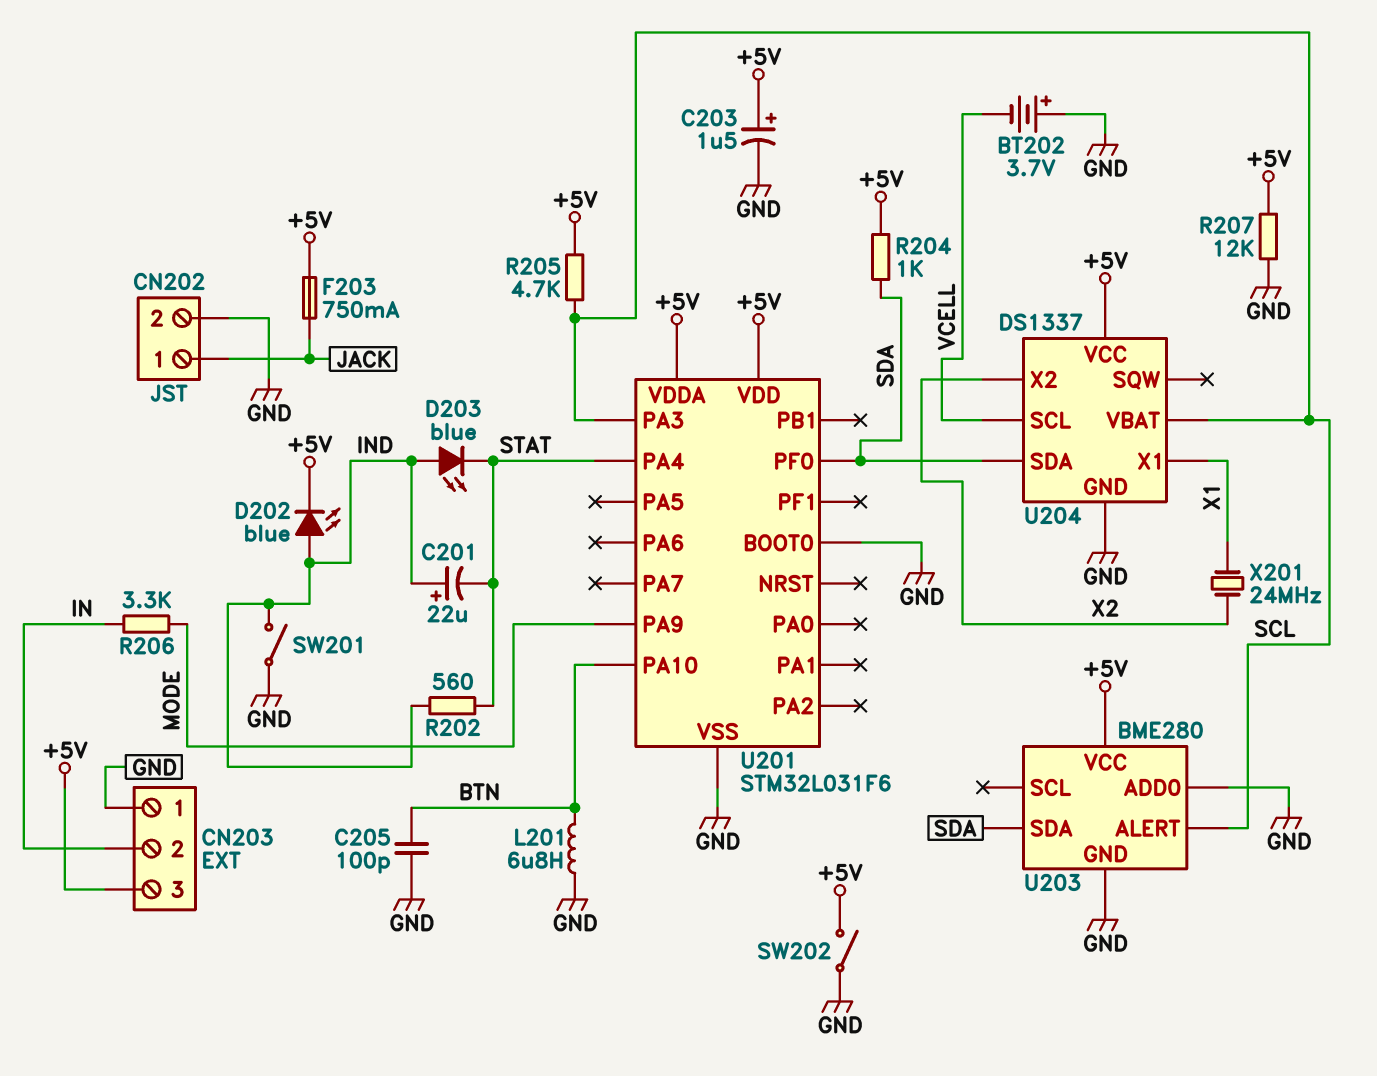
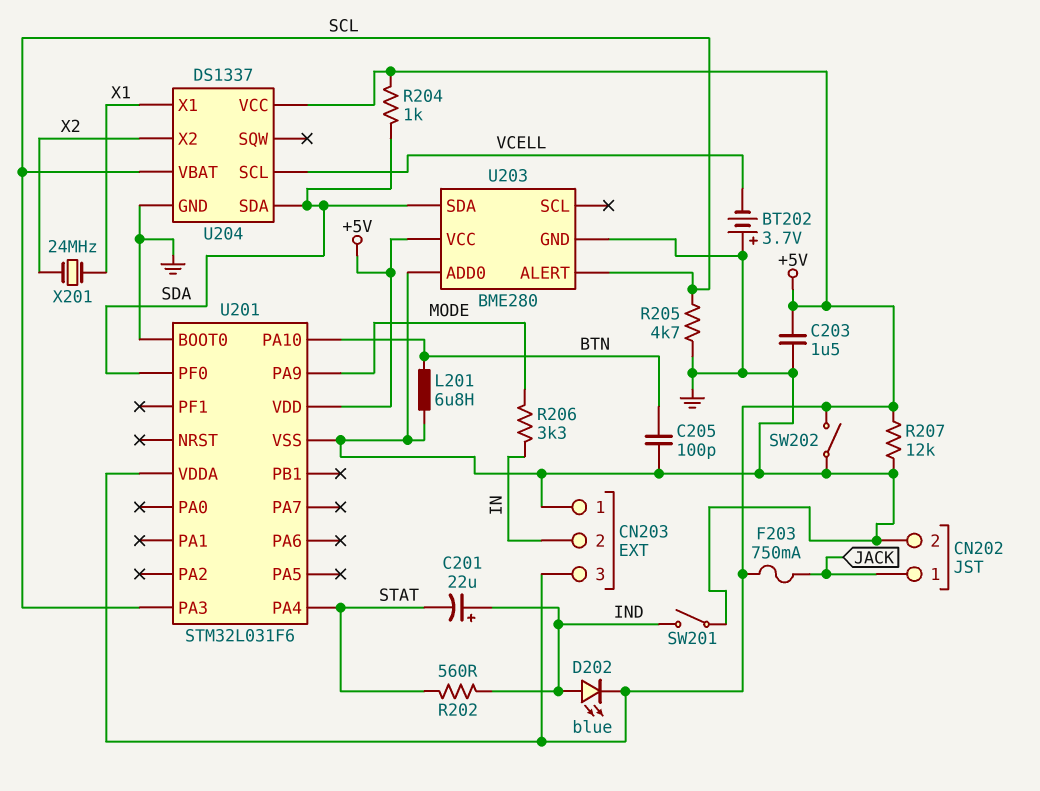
C203: 1.5uF (plus +5V, minus GND) -> 1.5uF (+5V, GND)
D203: LED blue (A IND, K STAT) -> none
R205: 4.7k (+5V, SCL) -> 4.7k (GND, SCL)

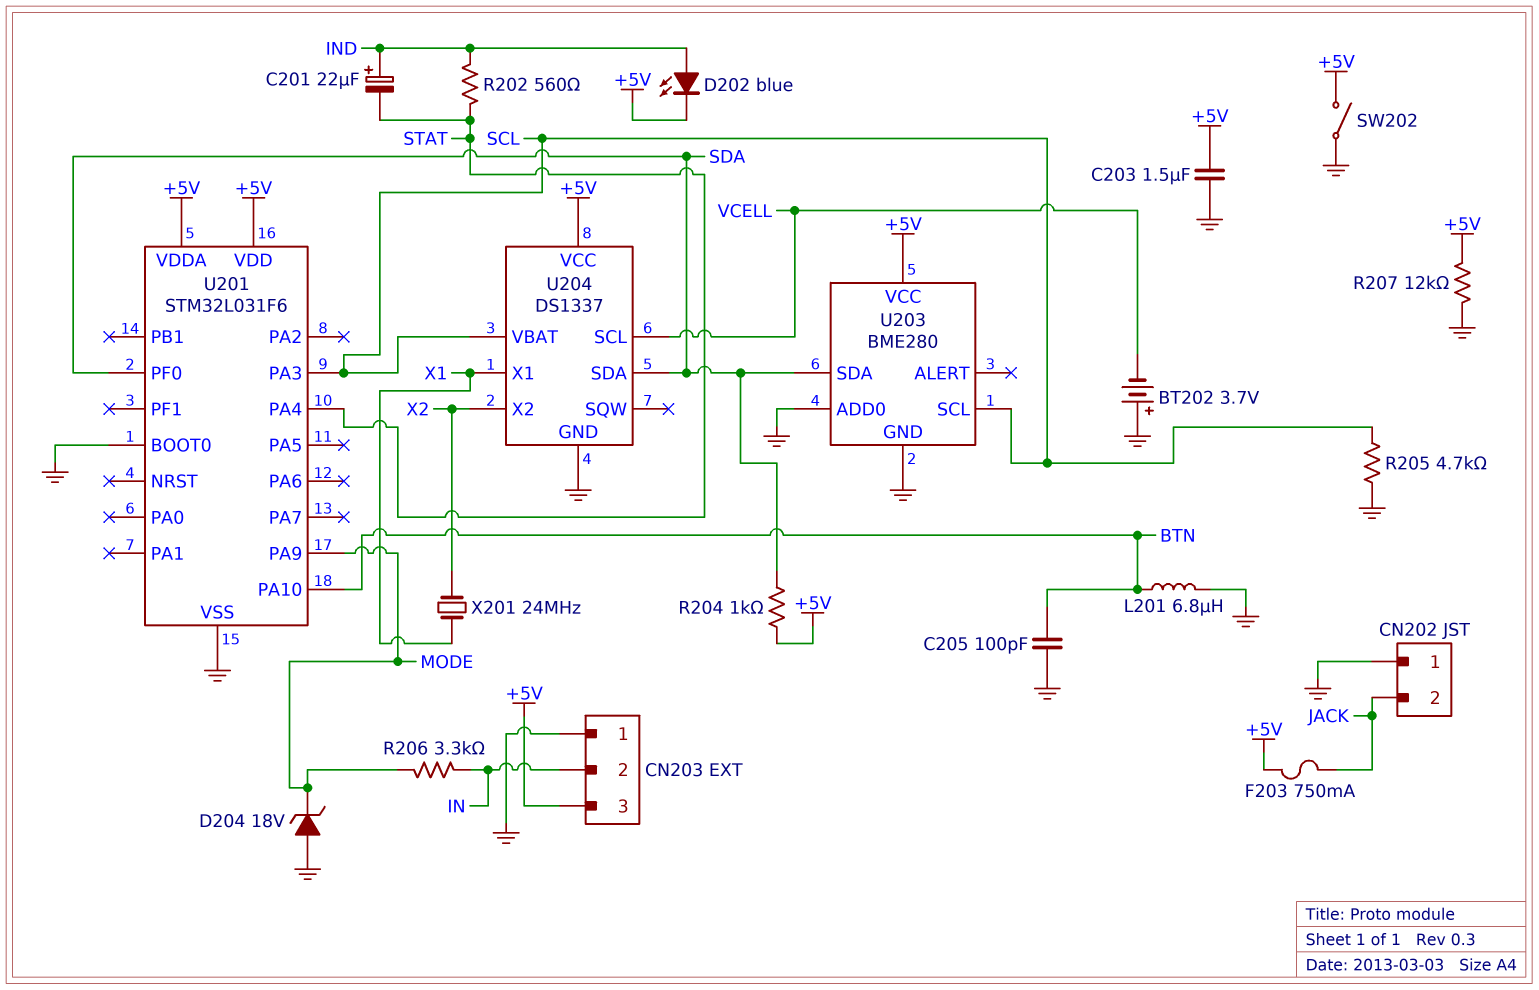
CN202 pin 1: JACK -> GND
CN202 pin 2: GND -> JACK
D204: none -> zener 18V (A GND, K MODE)
SW201: switch (GND, IND) -> none
U203 pin ALERT: SCL -> none
U203 pin SCL: none -> SCL

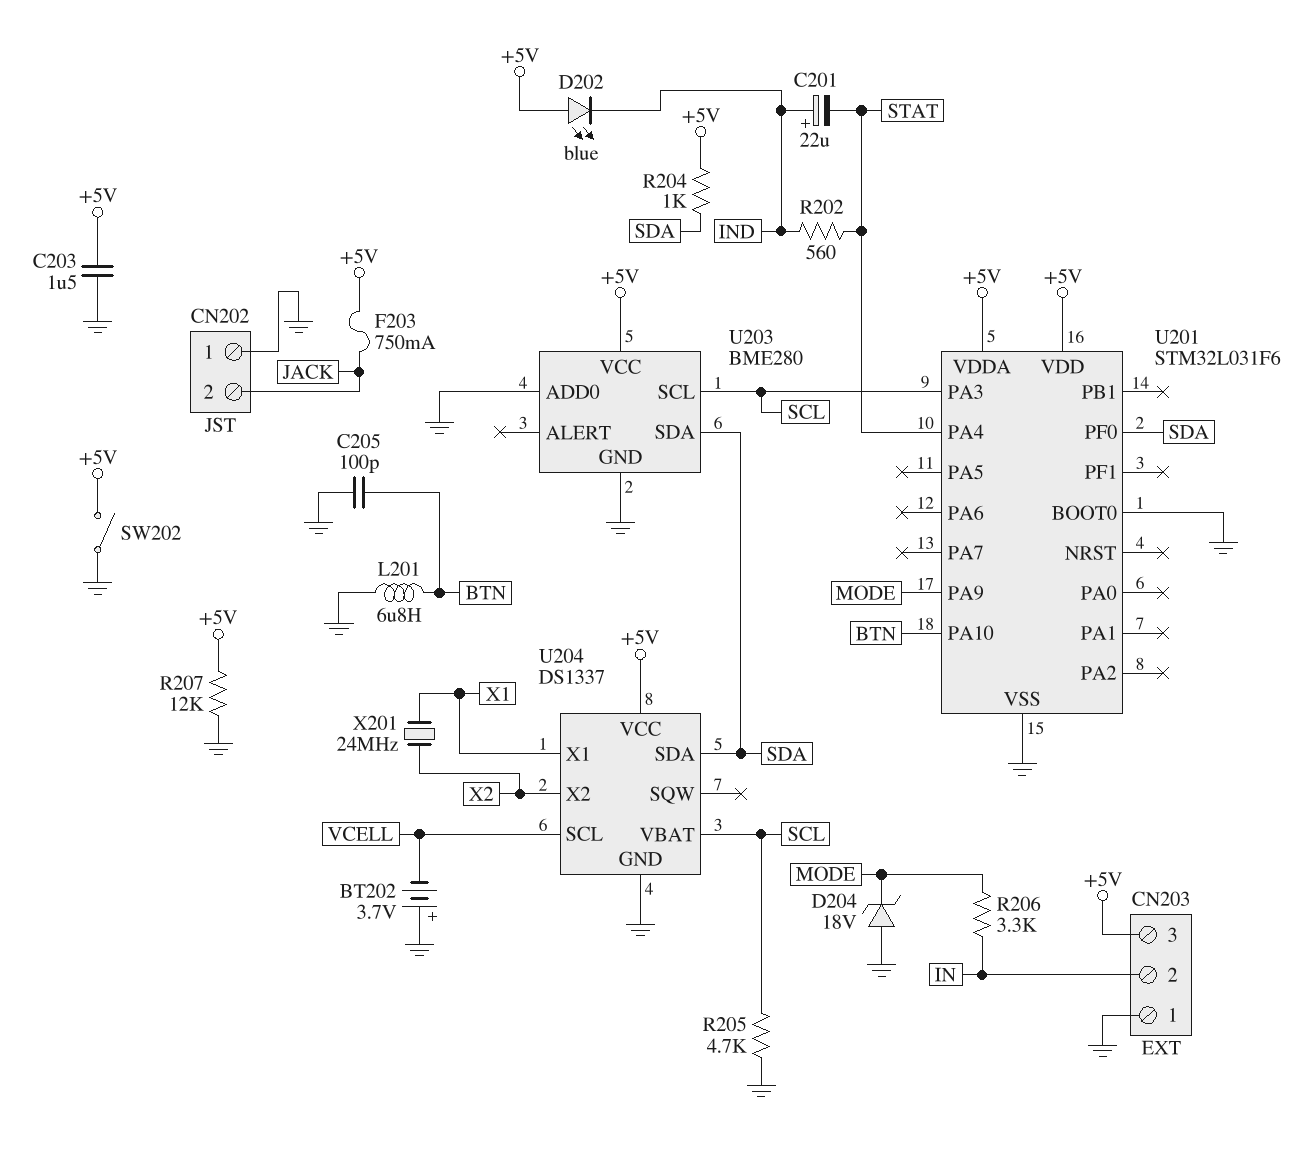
D202: LED blue (A IND, K +5V) -> LED blue (A +5V, K IND)

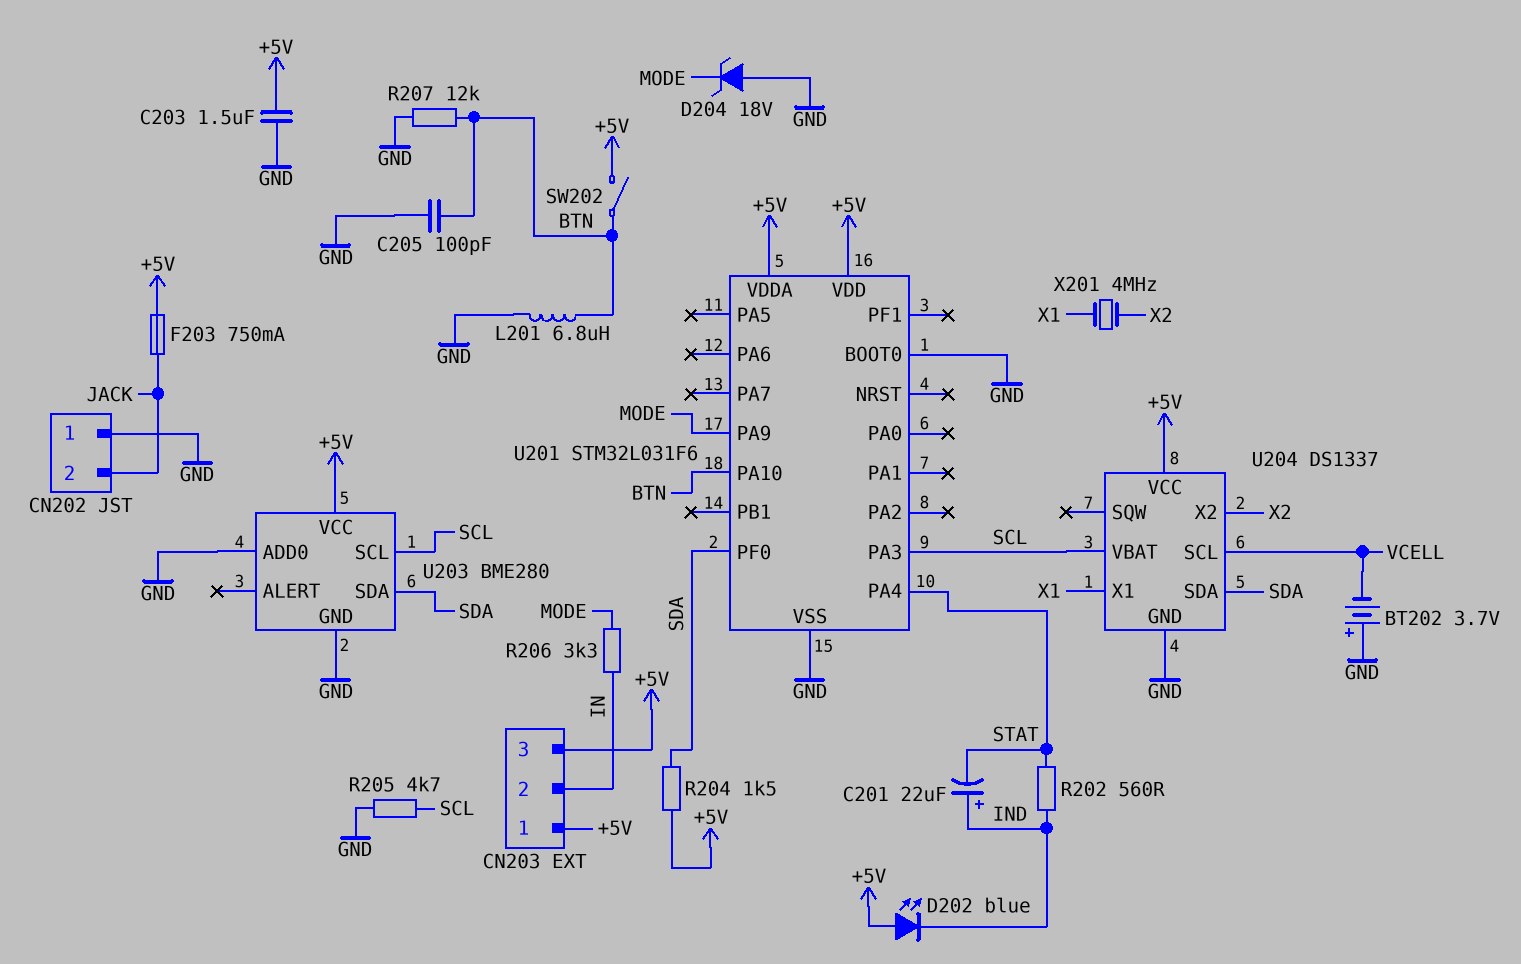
CN203 pin 1: GND -> +5V
R204: 1k (+5V, SDA) -> 1.5k (+5V, SDA)
R207: 12k (+5V, GND) -> 12k (BTN, GND)
SW202: switch (+5V, GND) -> switch (+5V, BTN)
X201: 24MHz (X1, X2) -> 4MHz (X1, X2)

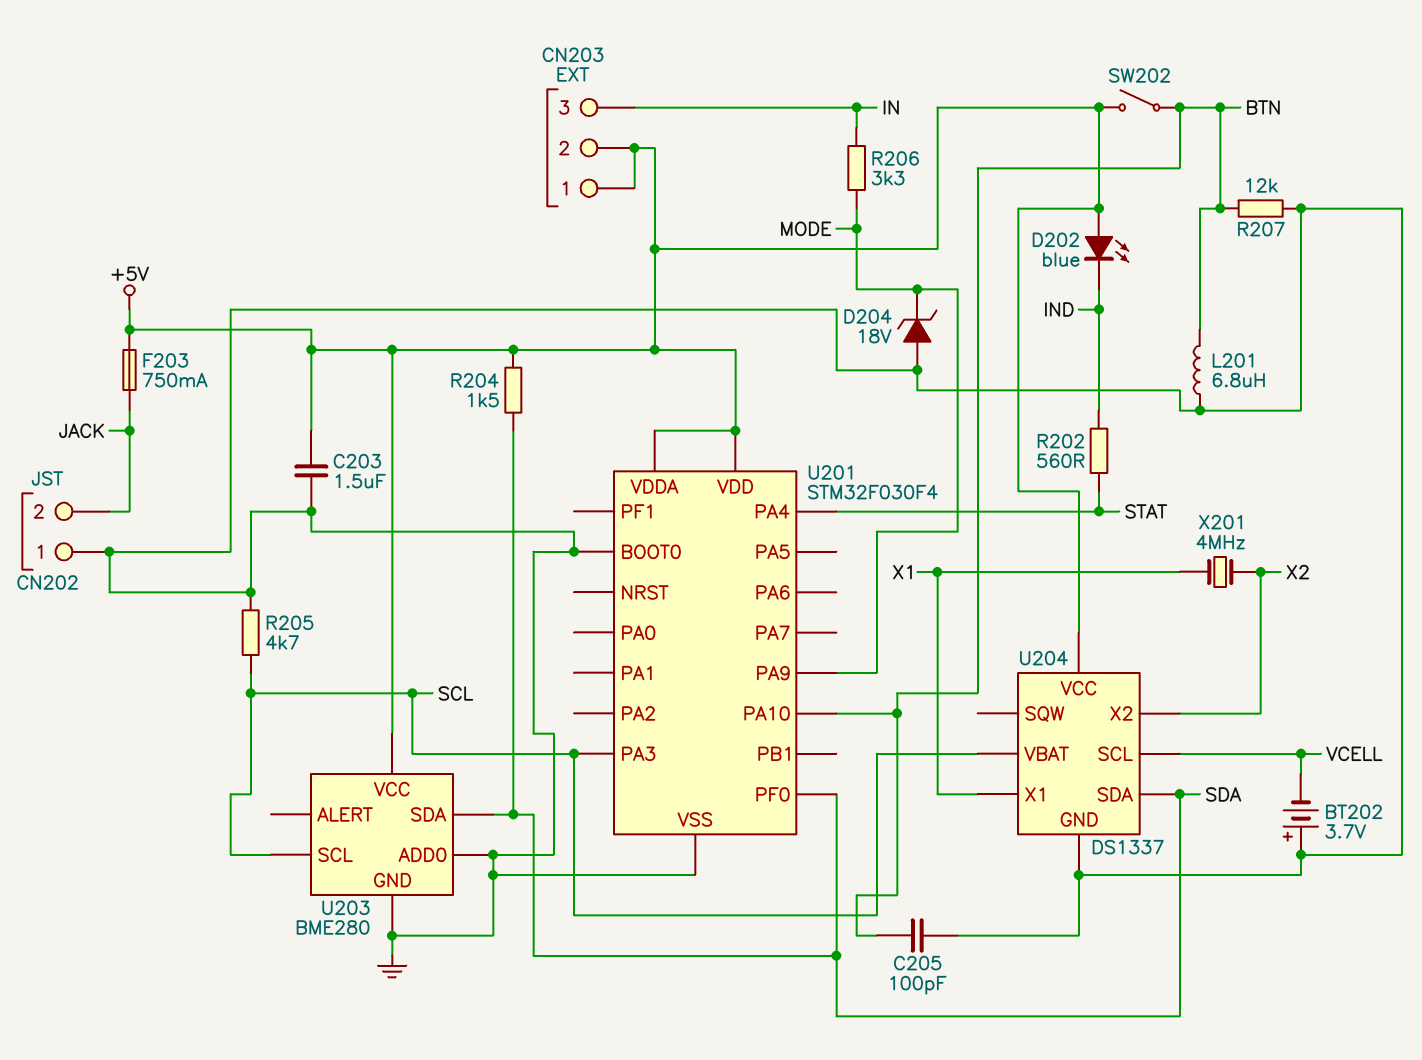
C201: 22uF (plus IND, minus STAT) -> none
CN203 pin 2: IN -> +5V
CN203 pin 3: +5V -> IN
U201: STM32L031F6 -> STM32F030F4

